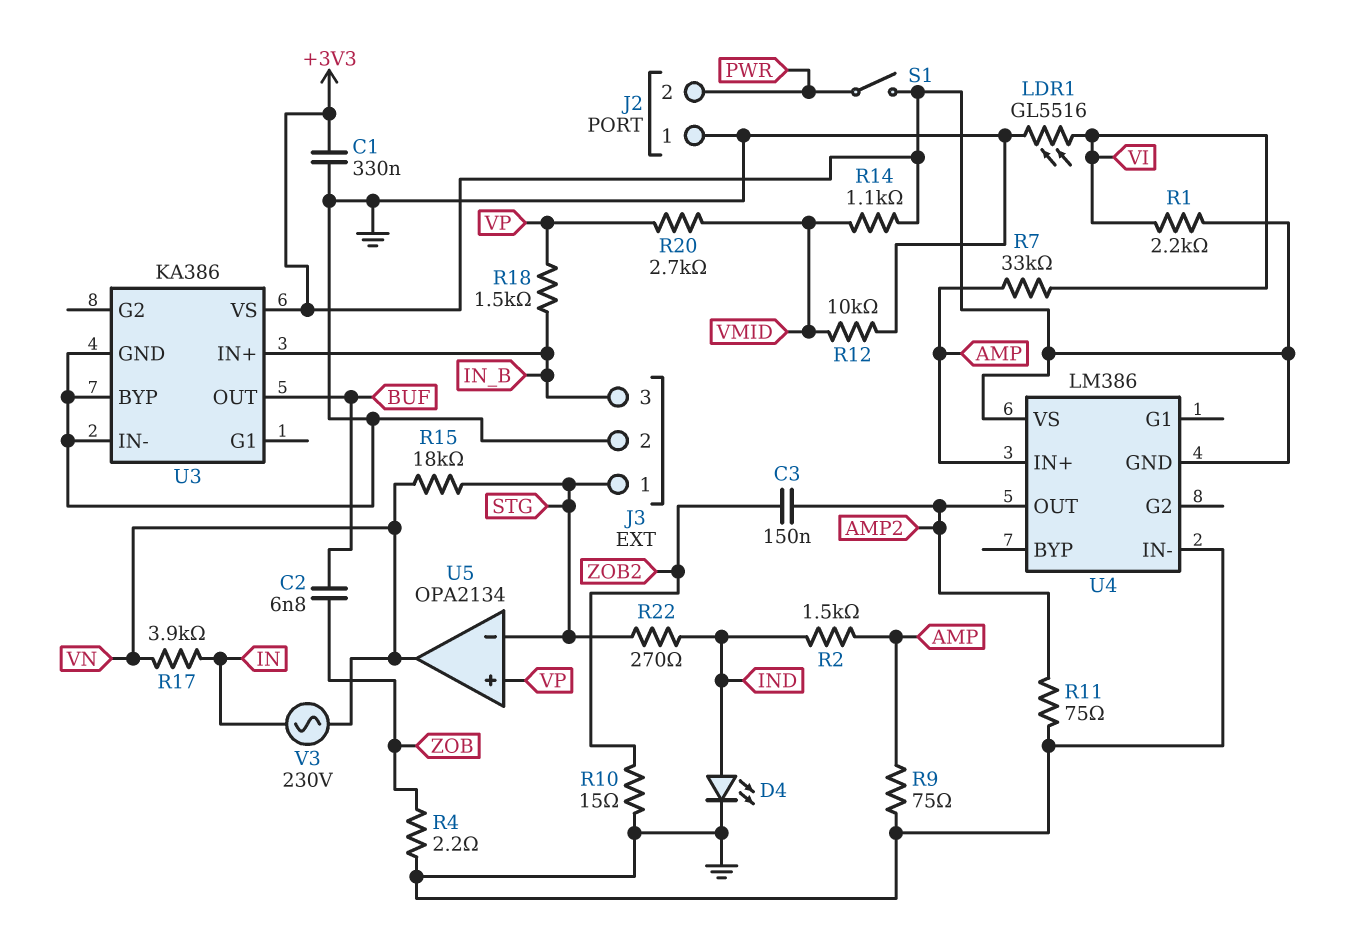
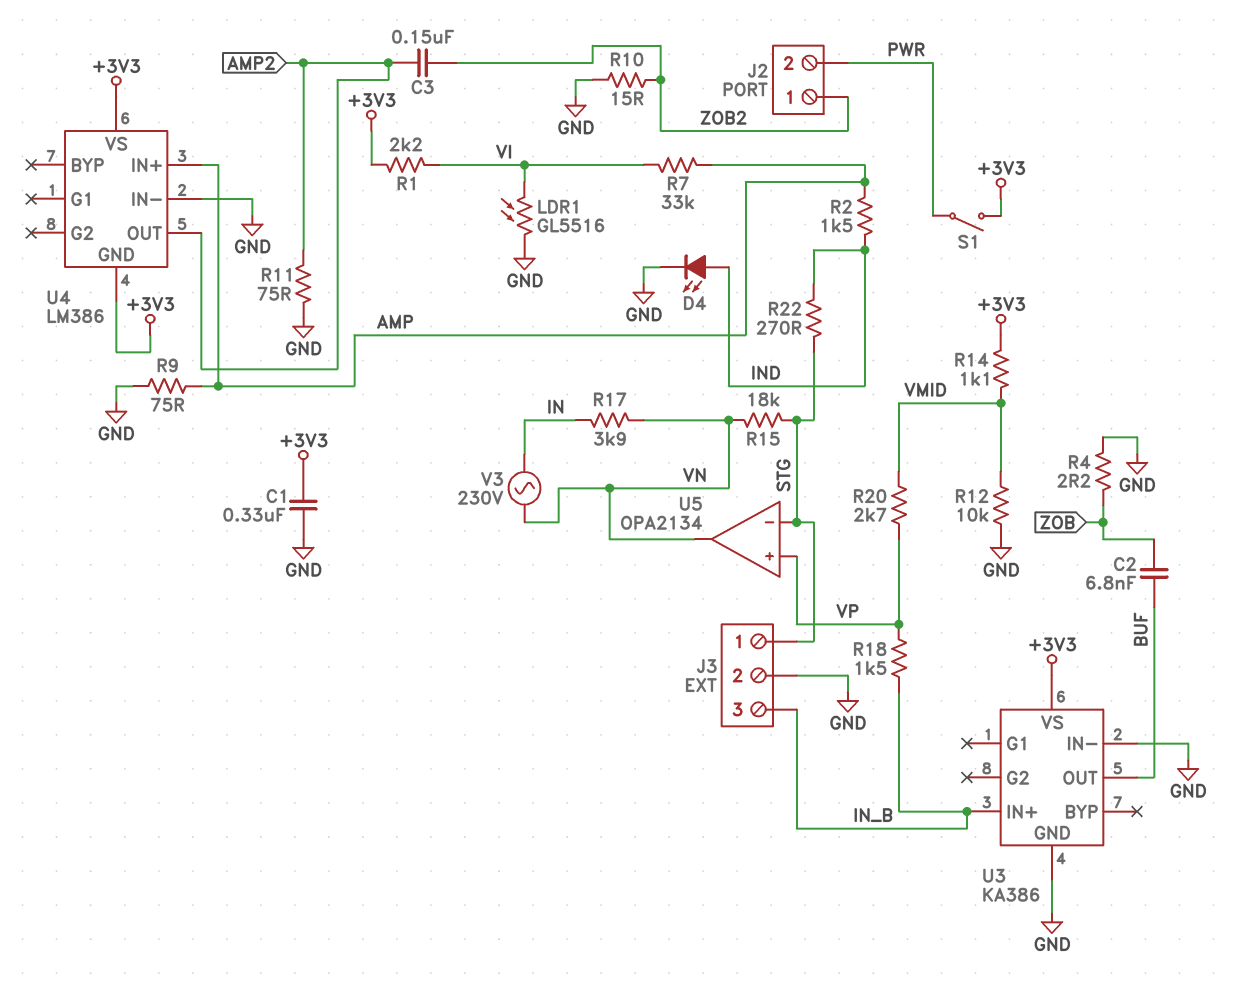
J2 pin 1: GND -> ZOB2
U3 pin BYP: GND -> none

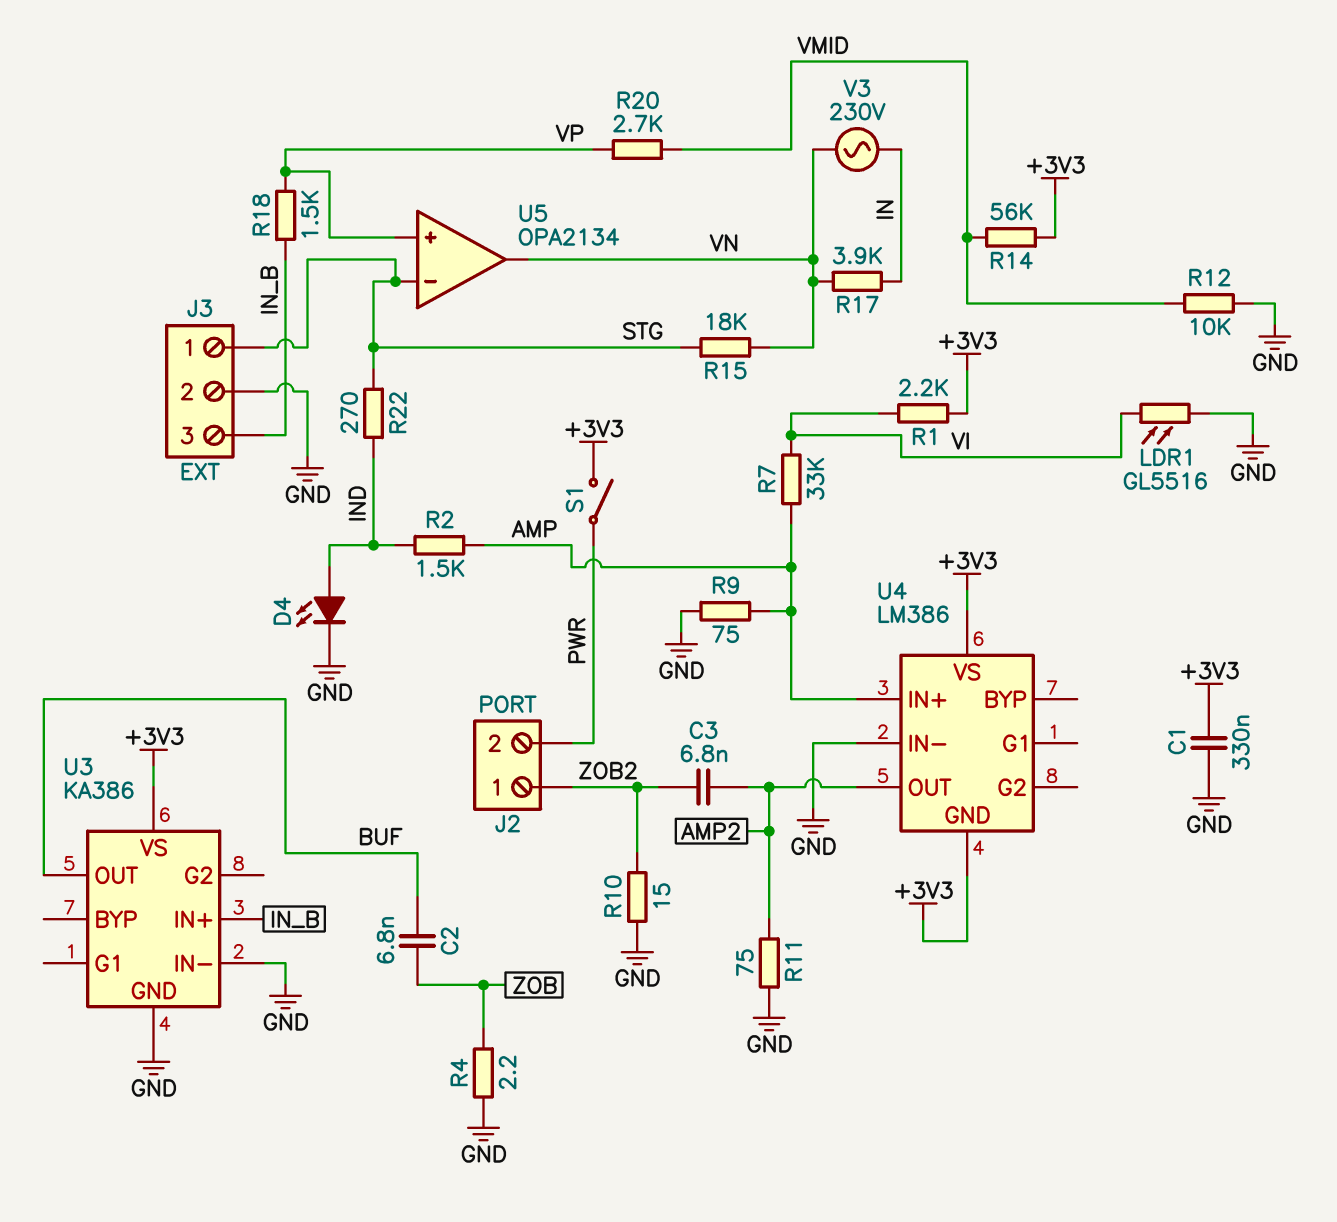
C3: 150nF (AMP2, ZOB2) -> 6.8nF (AMP2, ZOB2)
R14: 1.1k (+3V3, VMID) -> 56k (+3V3, VMID)

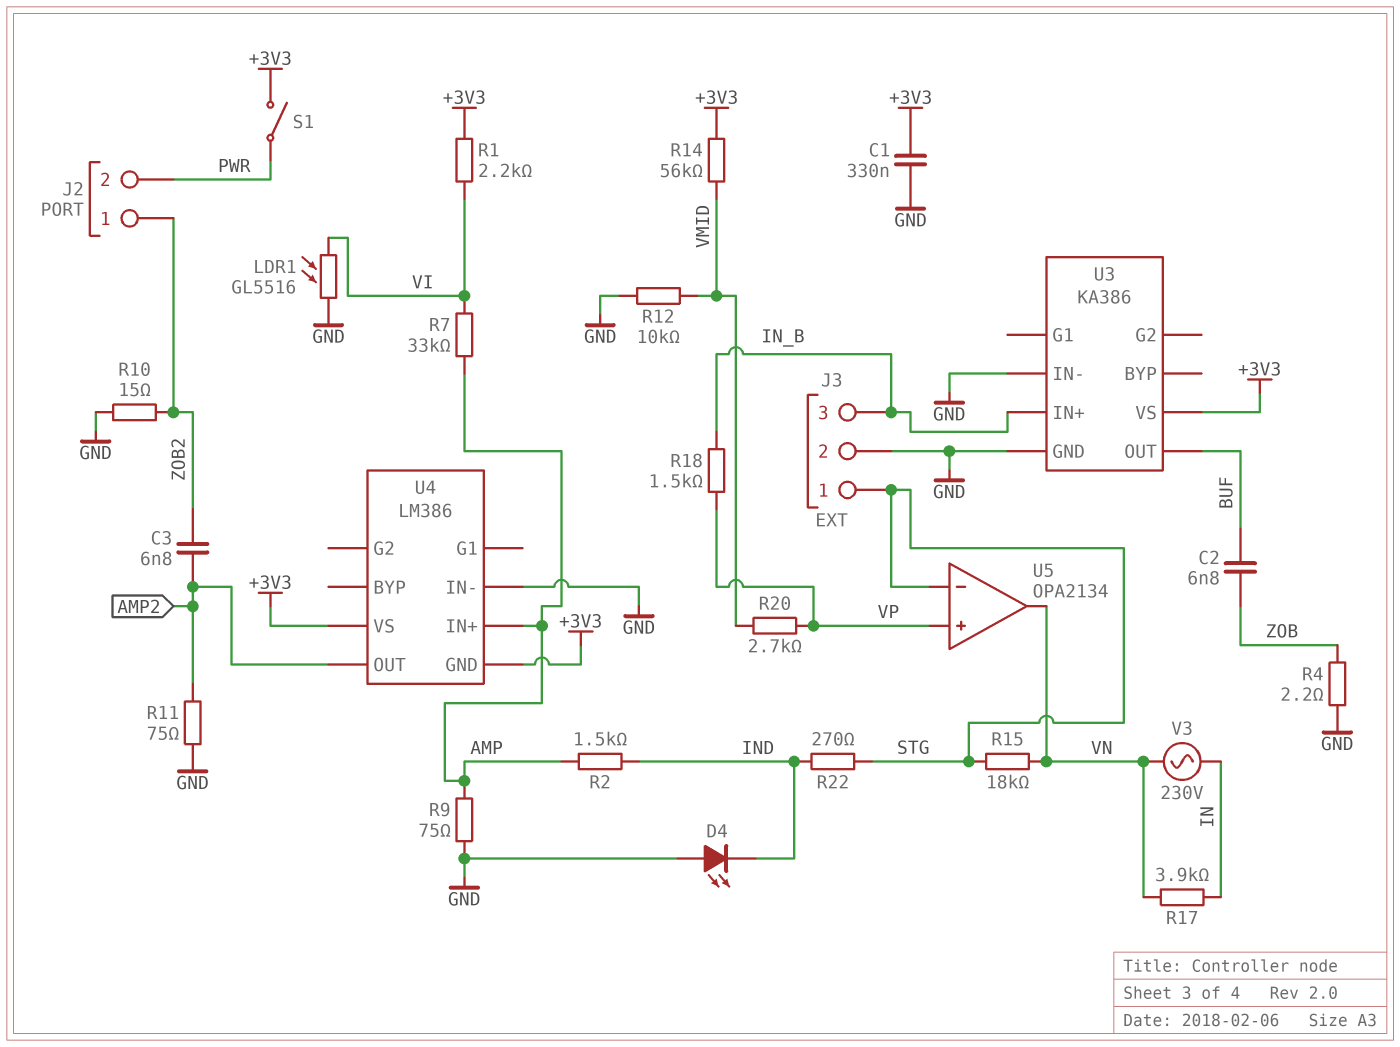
D4: LED (A IND, K GND) -> LED (A GND, K IND)

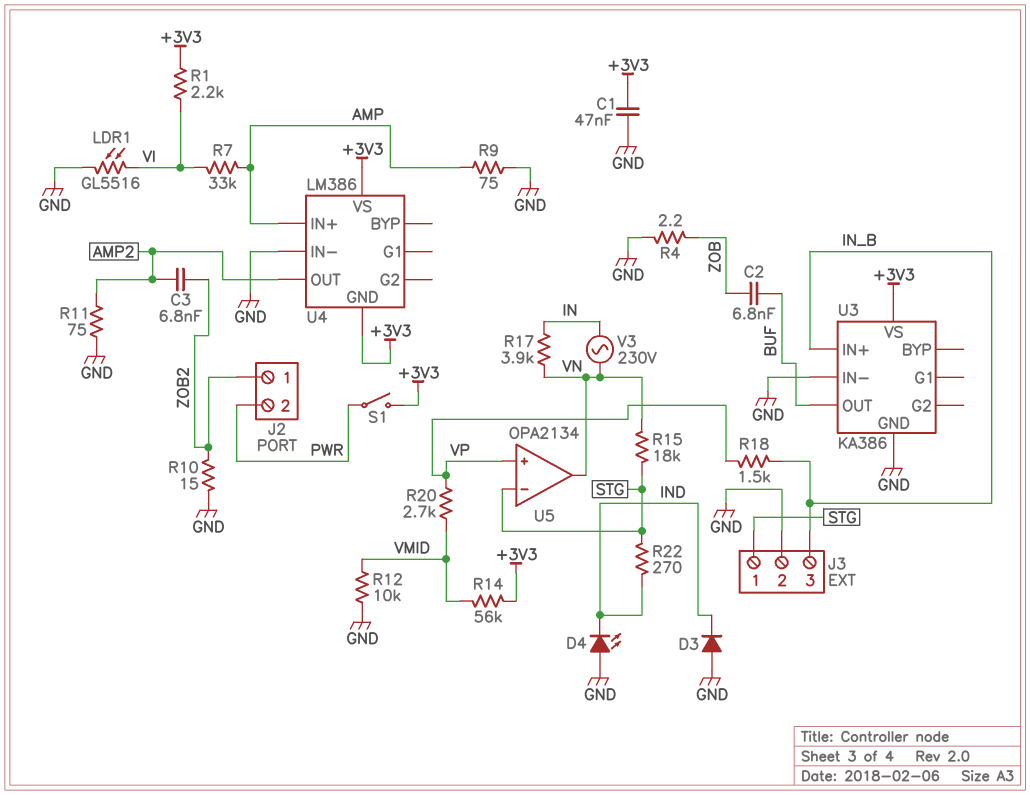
C1: 330nF (+3V3, GND) -> 47nF (+3V3, GND)
D3: none -> diode (A GND, K IND)
R2: 1.5k (AMP, IND) -> none

